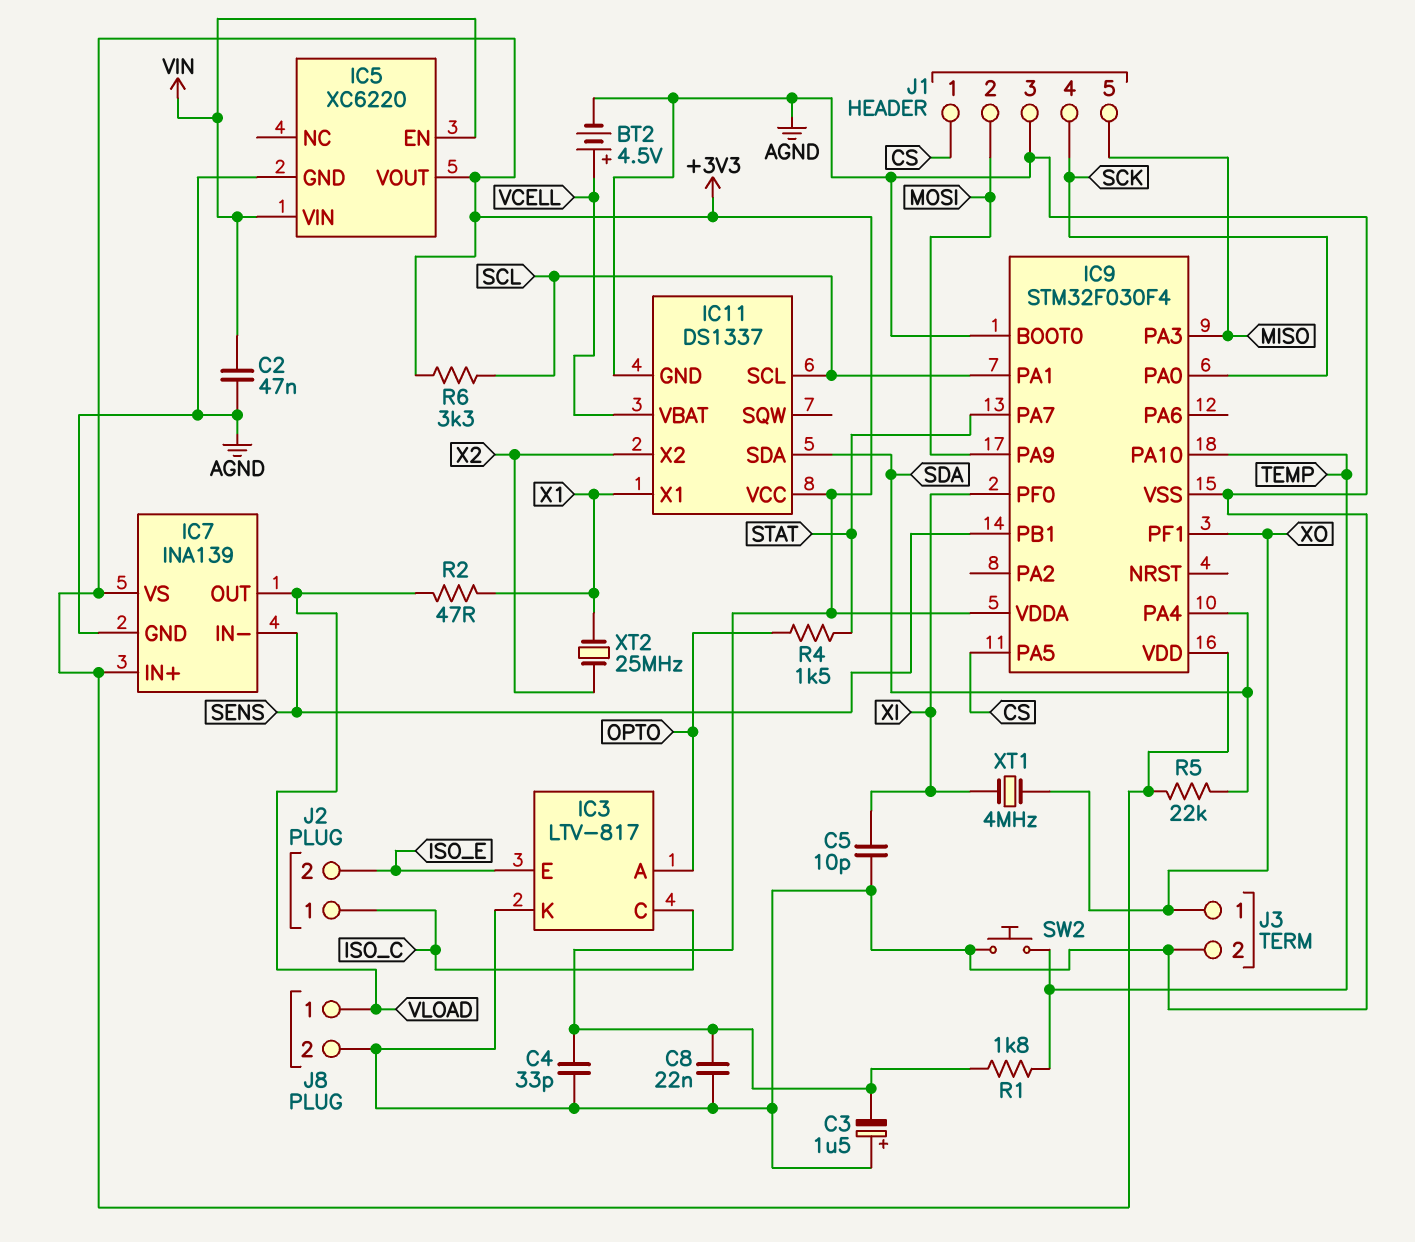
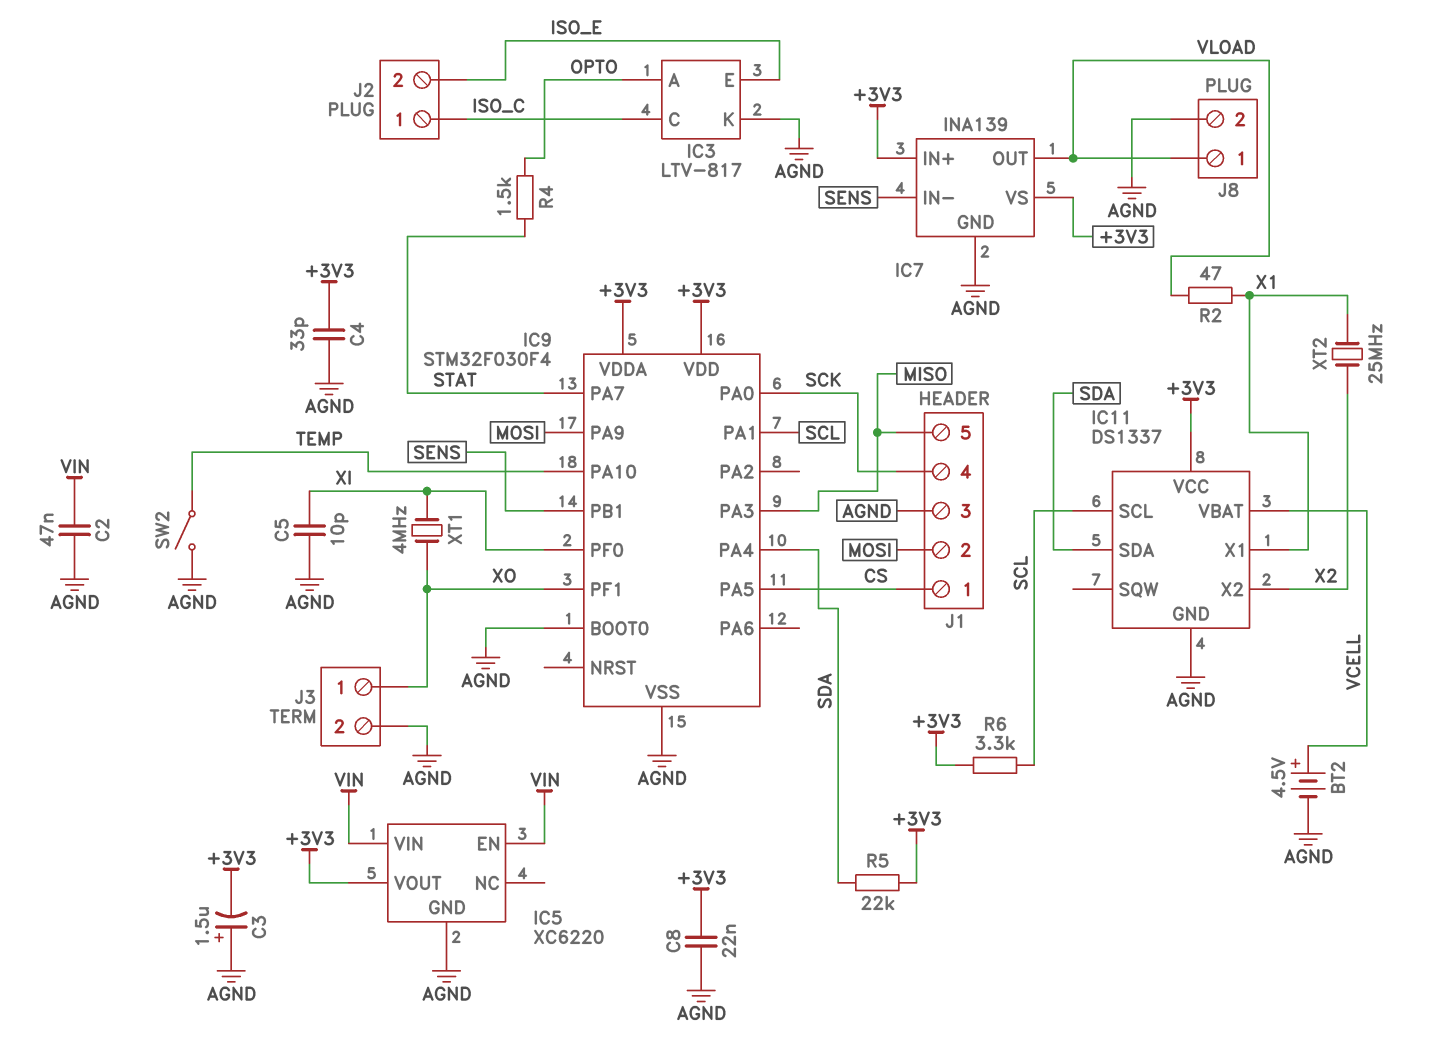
R1: 1.8k (+3V3, TEMP) -> none
SW2: button (AGND, TEMP) -> switch (AGND, TEMP)

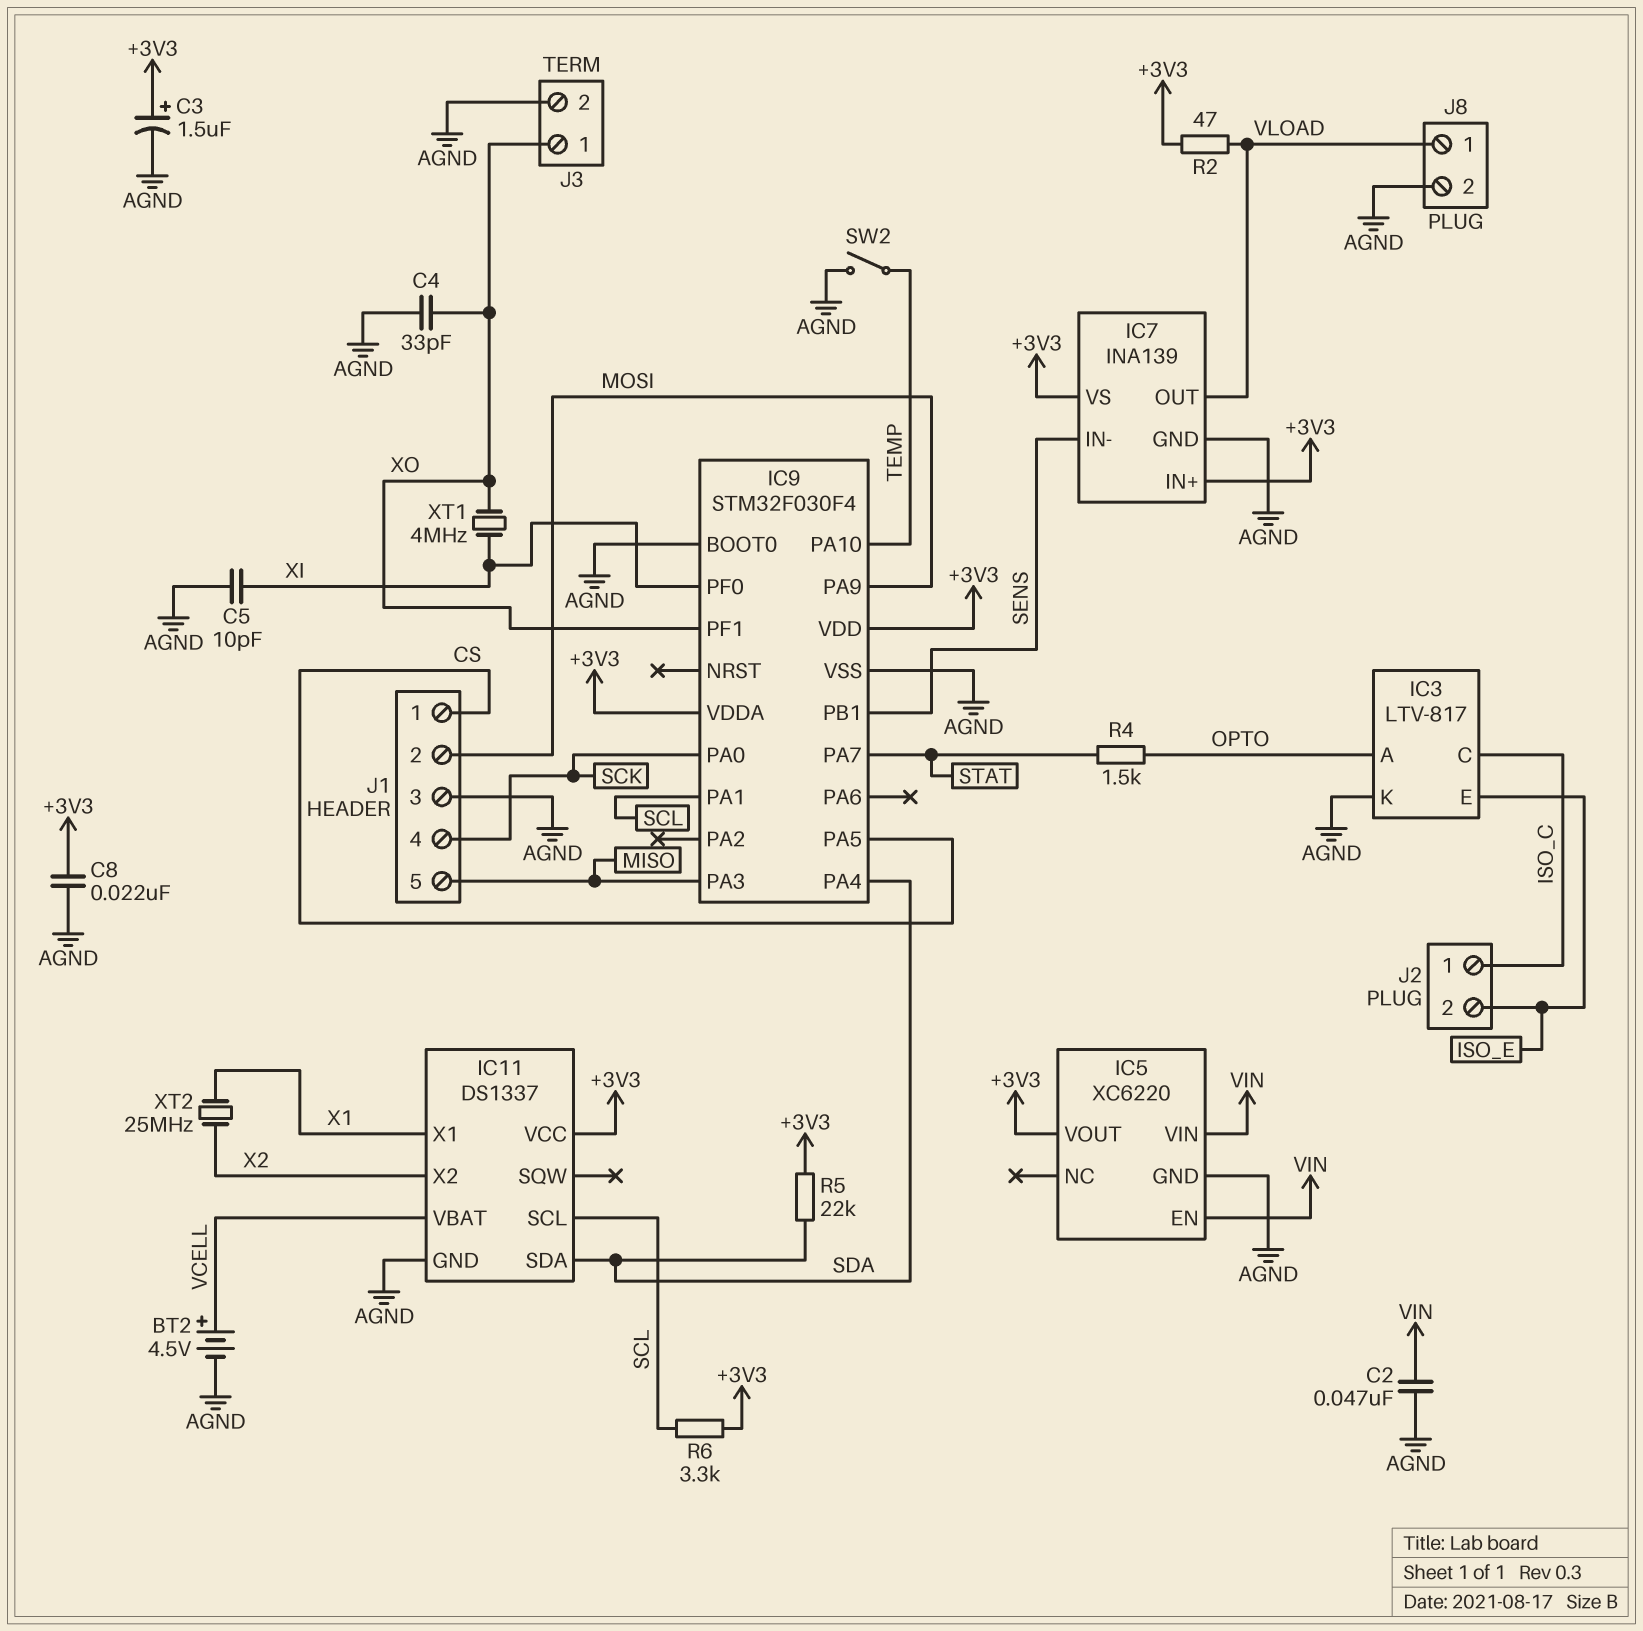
C3: 1.5uF (plus AGND, minus +3V3) -> 1.5uF (plus +3V3, minus AGND)
C4: 33pF (+3V3, AGND) -> 33pF (AGND, XO)
R2: 47 (VLOAD, X1) -> 47 (+3V3, VLOAD)

